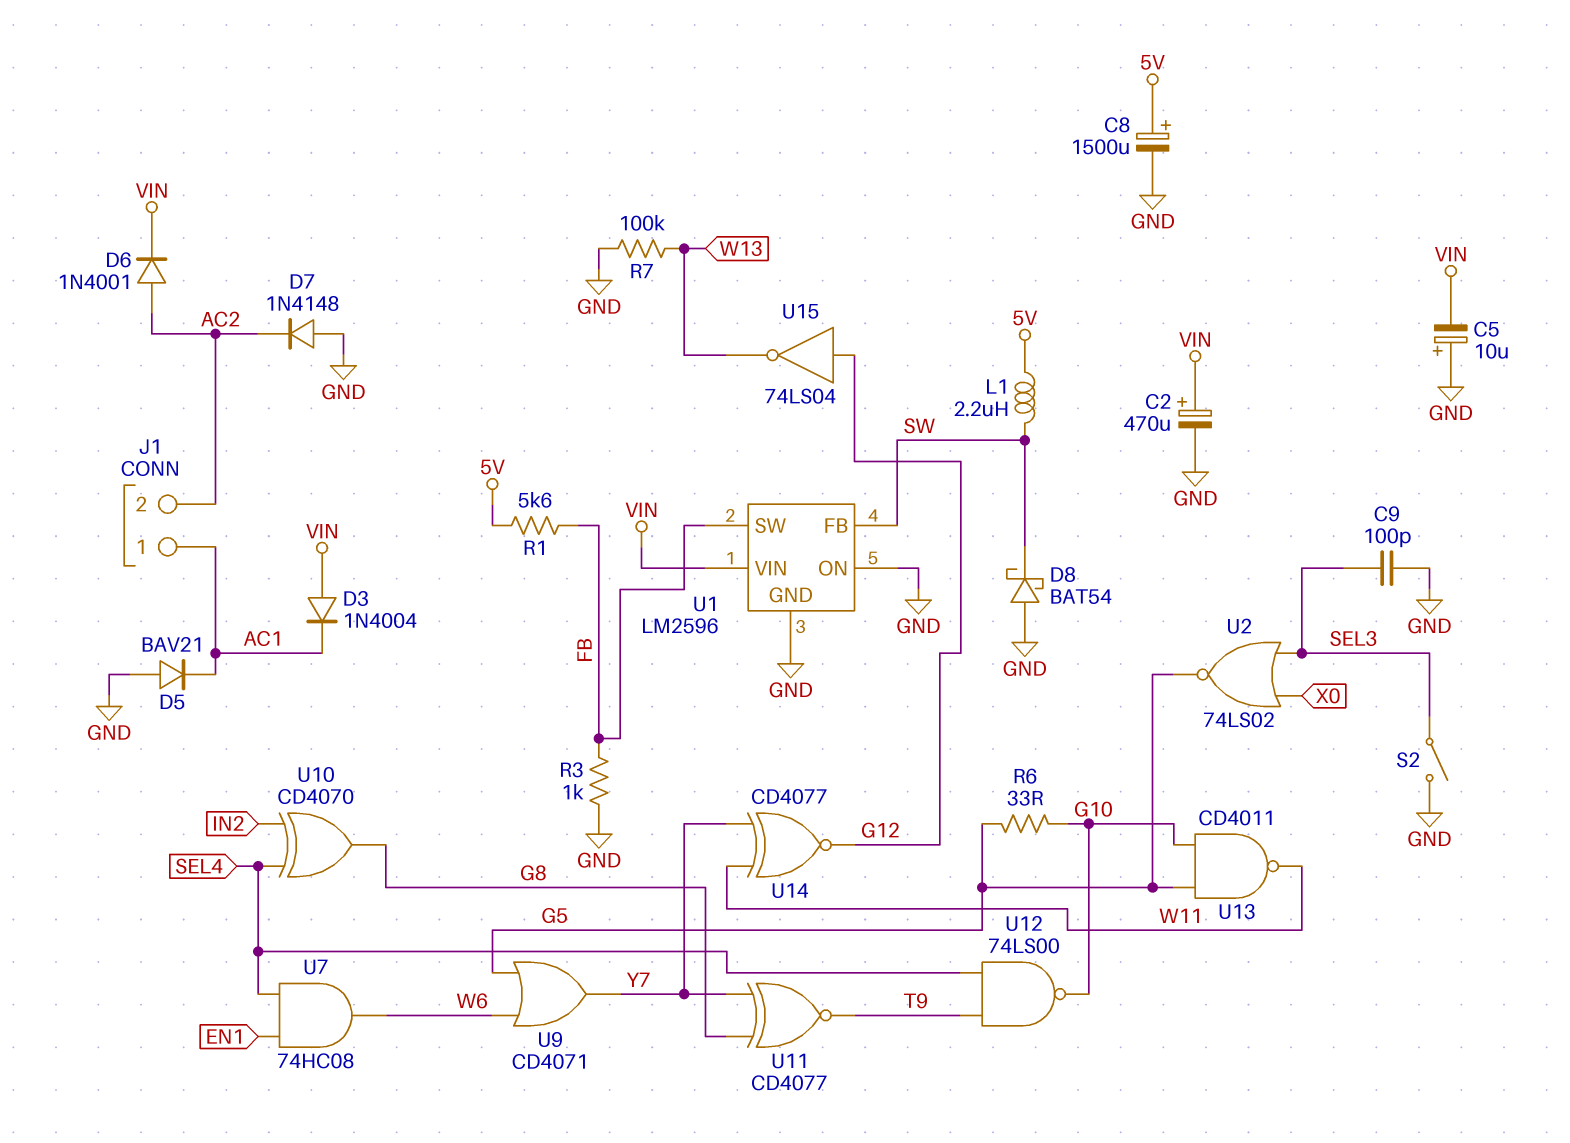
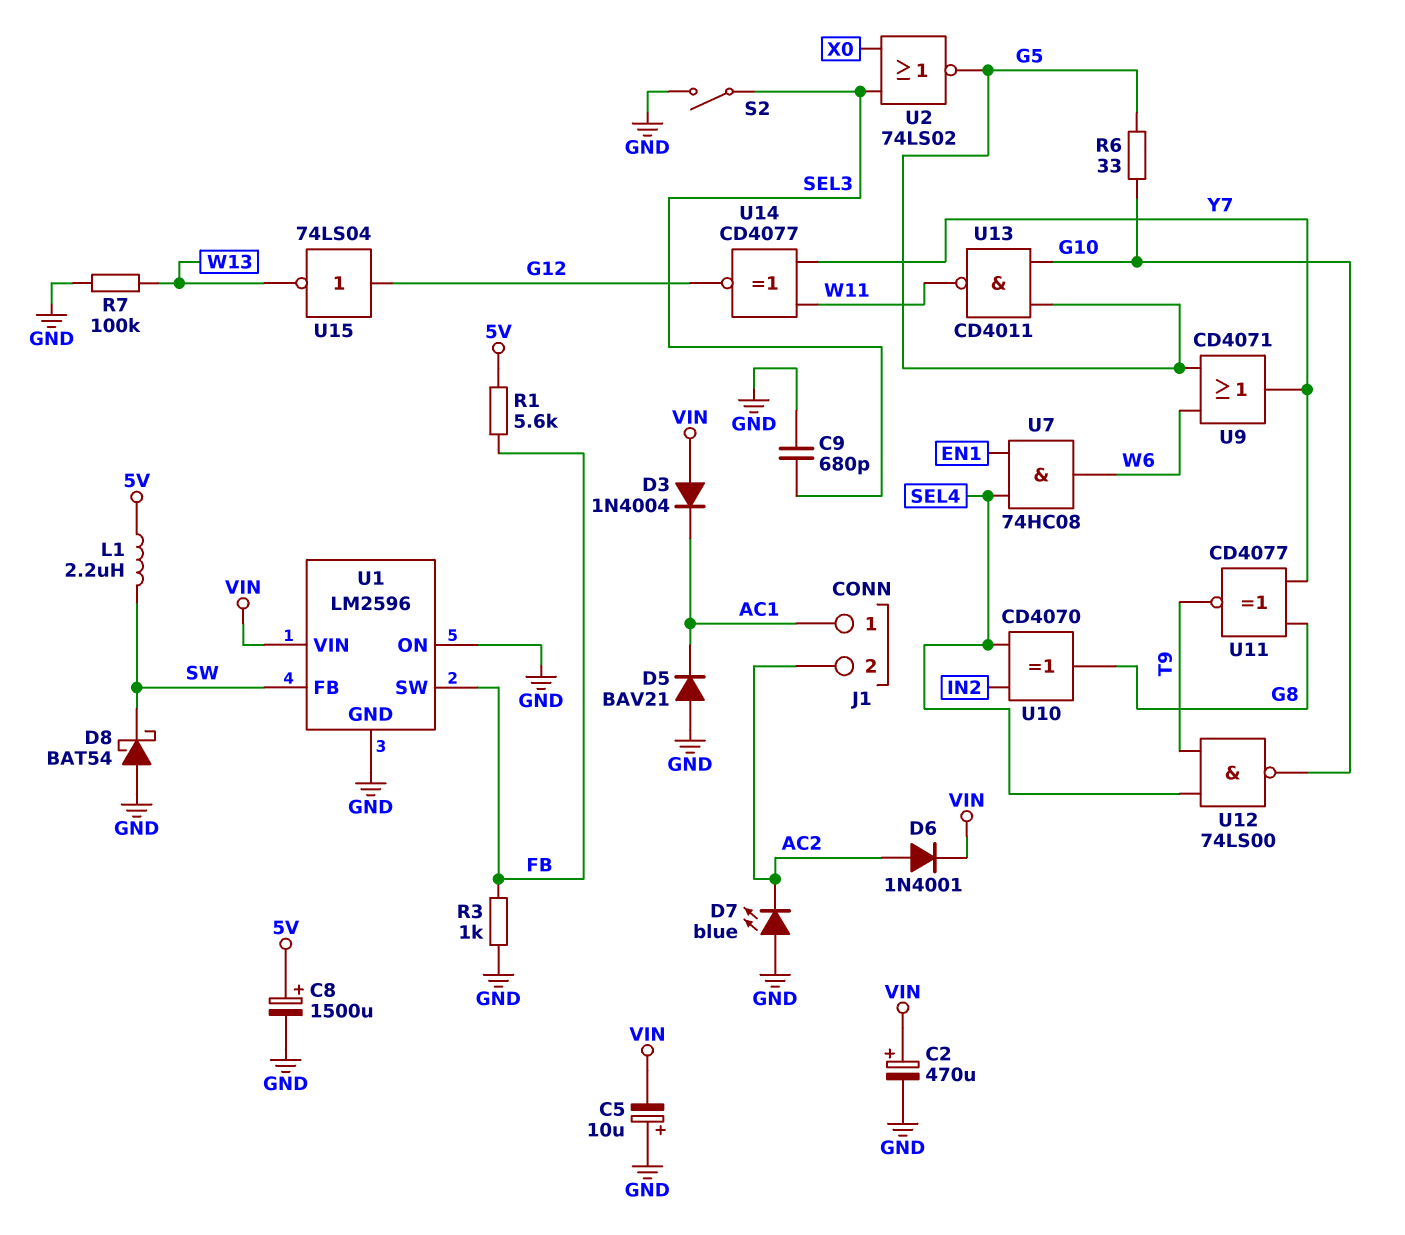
C9: 100pF (GND, SEL3) -> 680pF (GND, SEL3)
D7: diode 1N4148 (A GND, K AC2) -> LED blue (A GND, K AC2)

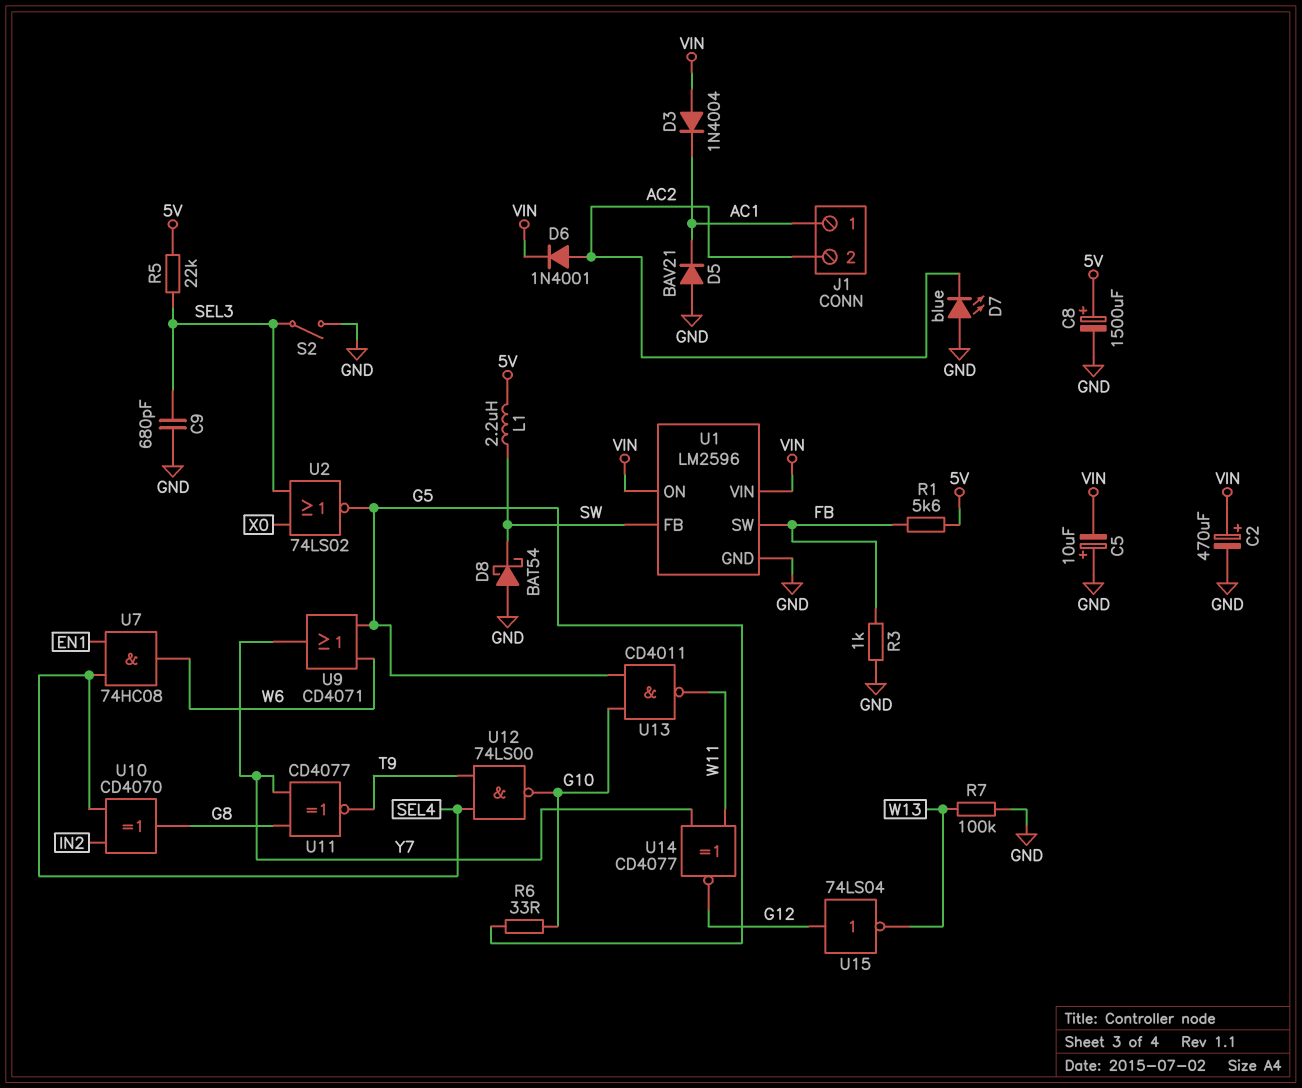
R5: none -> 22k (5V, SEL3)
U1 pin ON: GND -> VIN

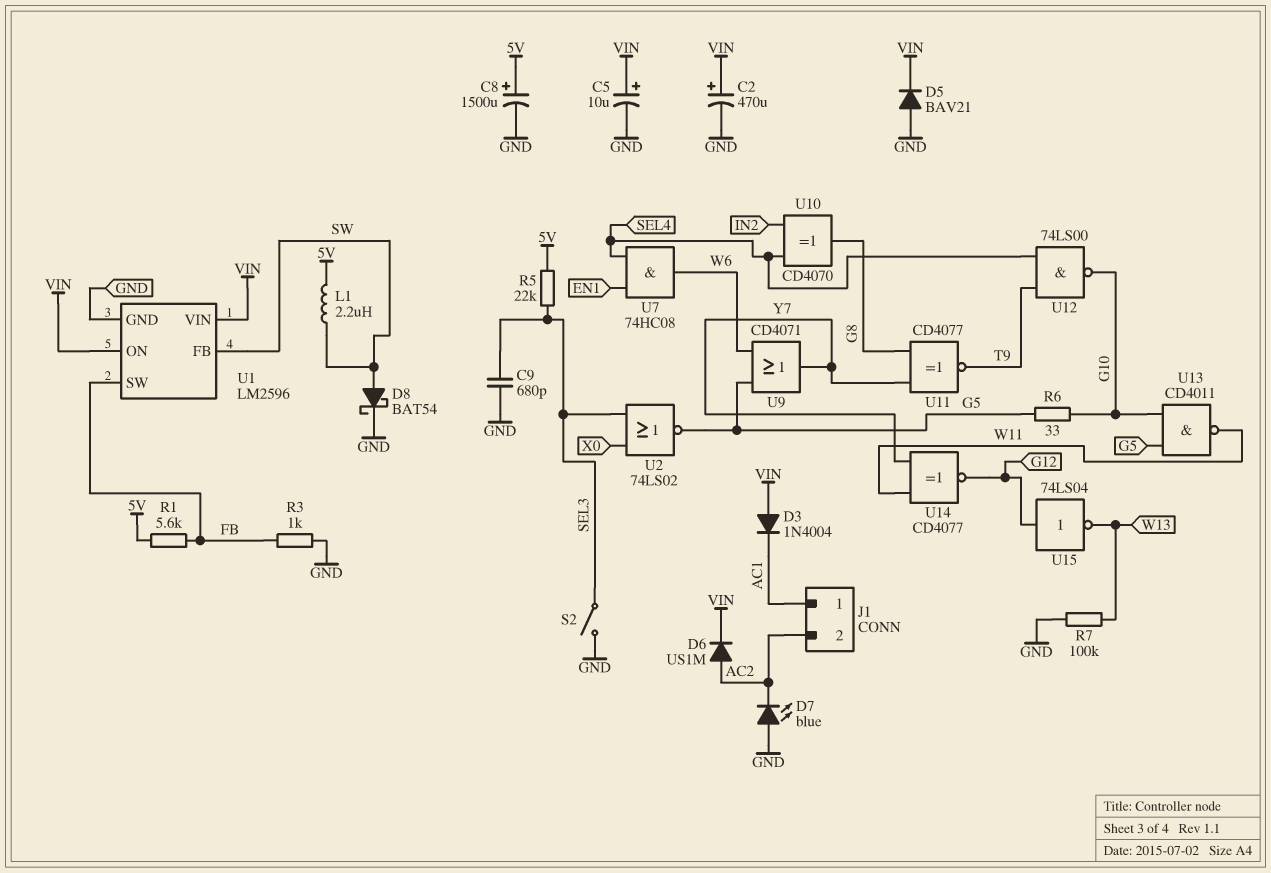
C5: 10uF (plus GND, minus VIN) -> 10uF (plus VIN, minus GND)
D5: diode BAV21 (A GND, K AC1) -> diode BAV21 (A GND, K VIN)
D6: diode 1N4001 (A AC2, K VIN) -> diode US1M (A AC2, K VIN)
D8: schottky BAT54 (A GND, K SW) -> schottky BAT54 (A SW, K GND)

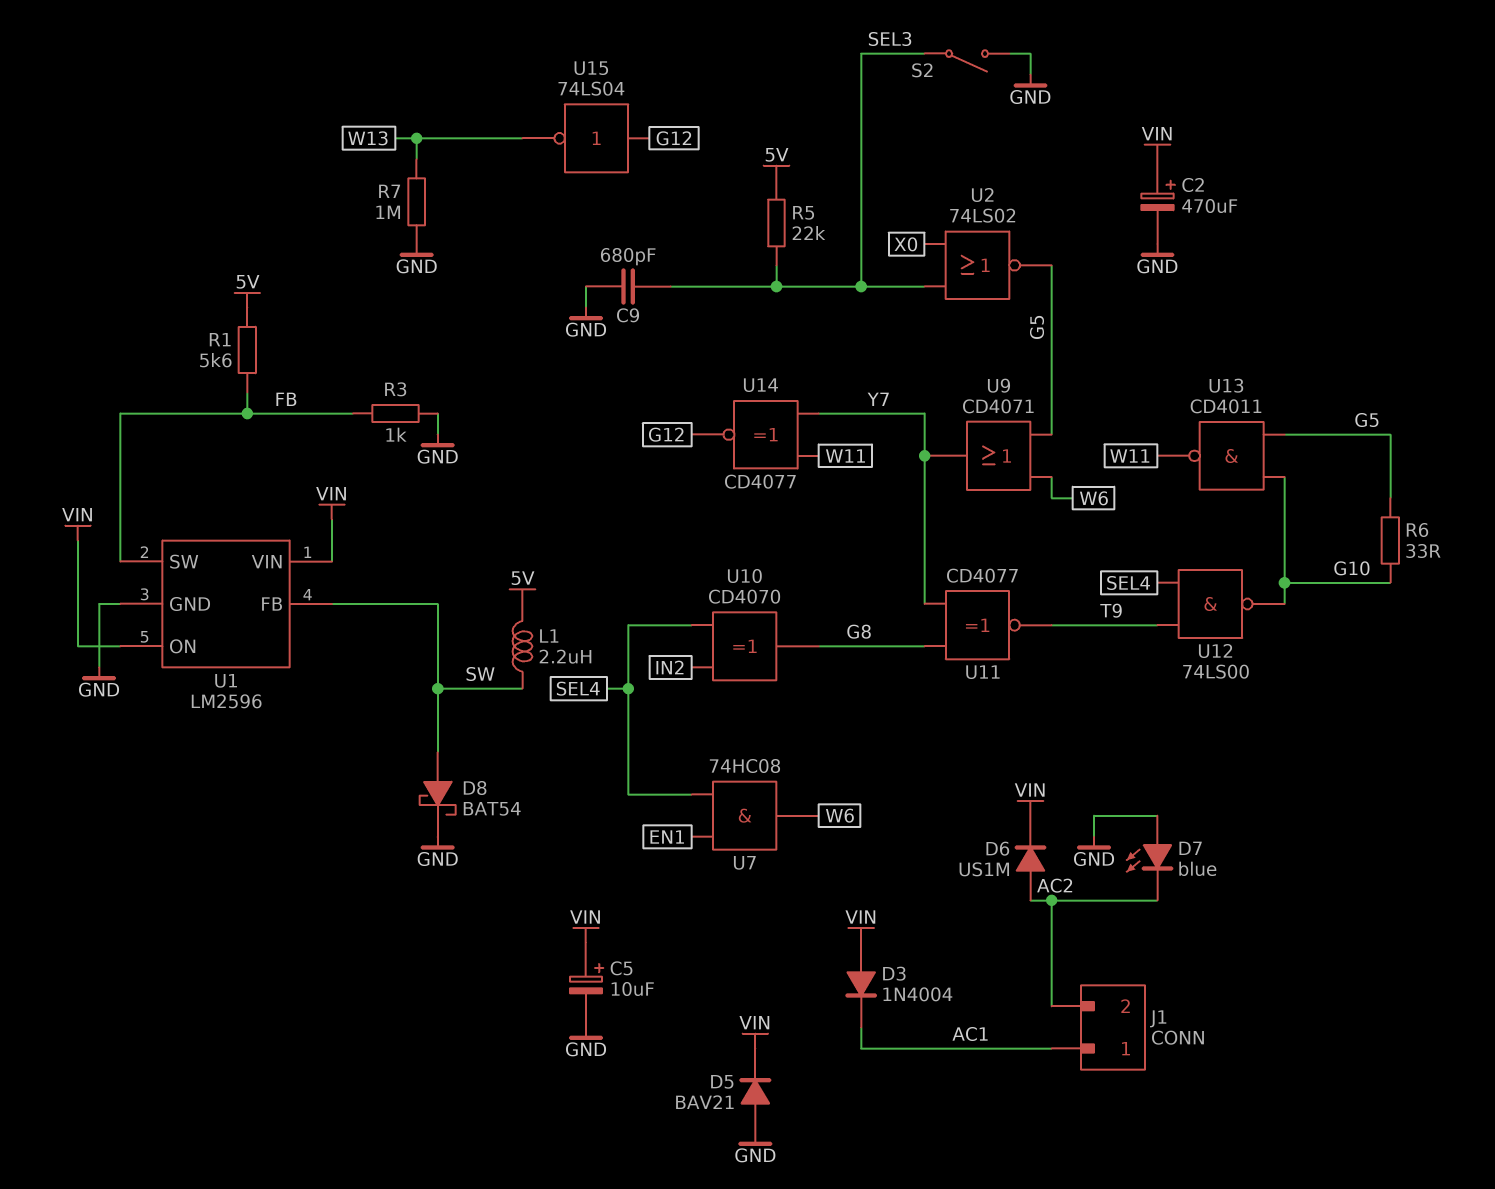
C8: 1500uF (plus 5V, minus GND) -> none
R7: 100k (GND, W13) -> 1M (GND, W13)

